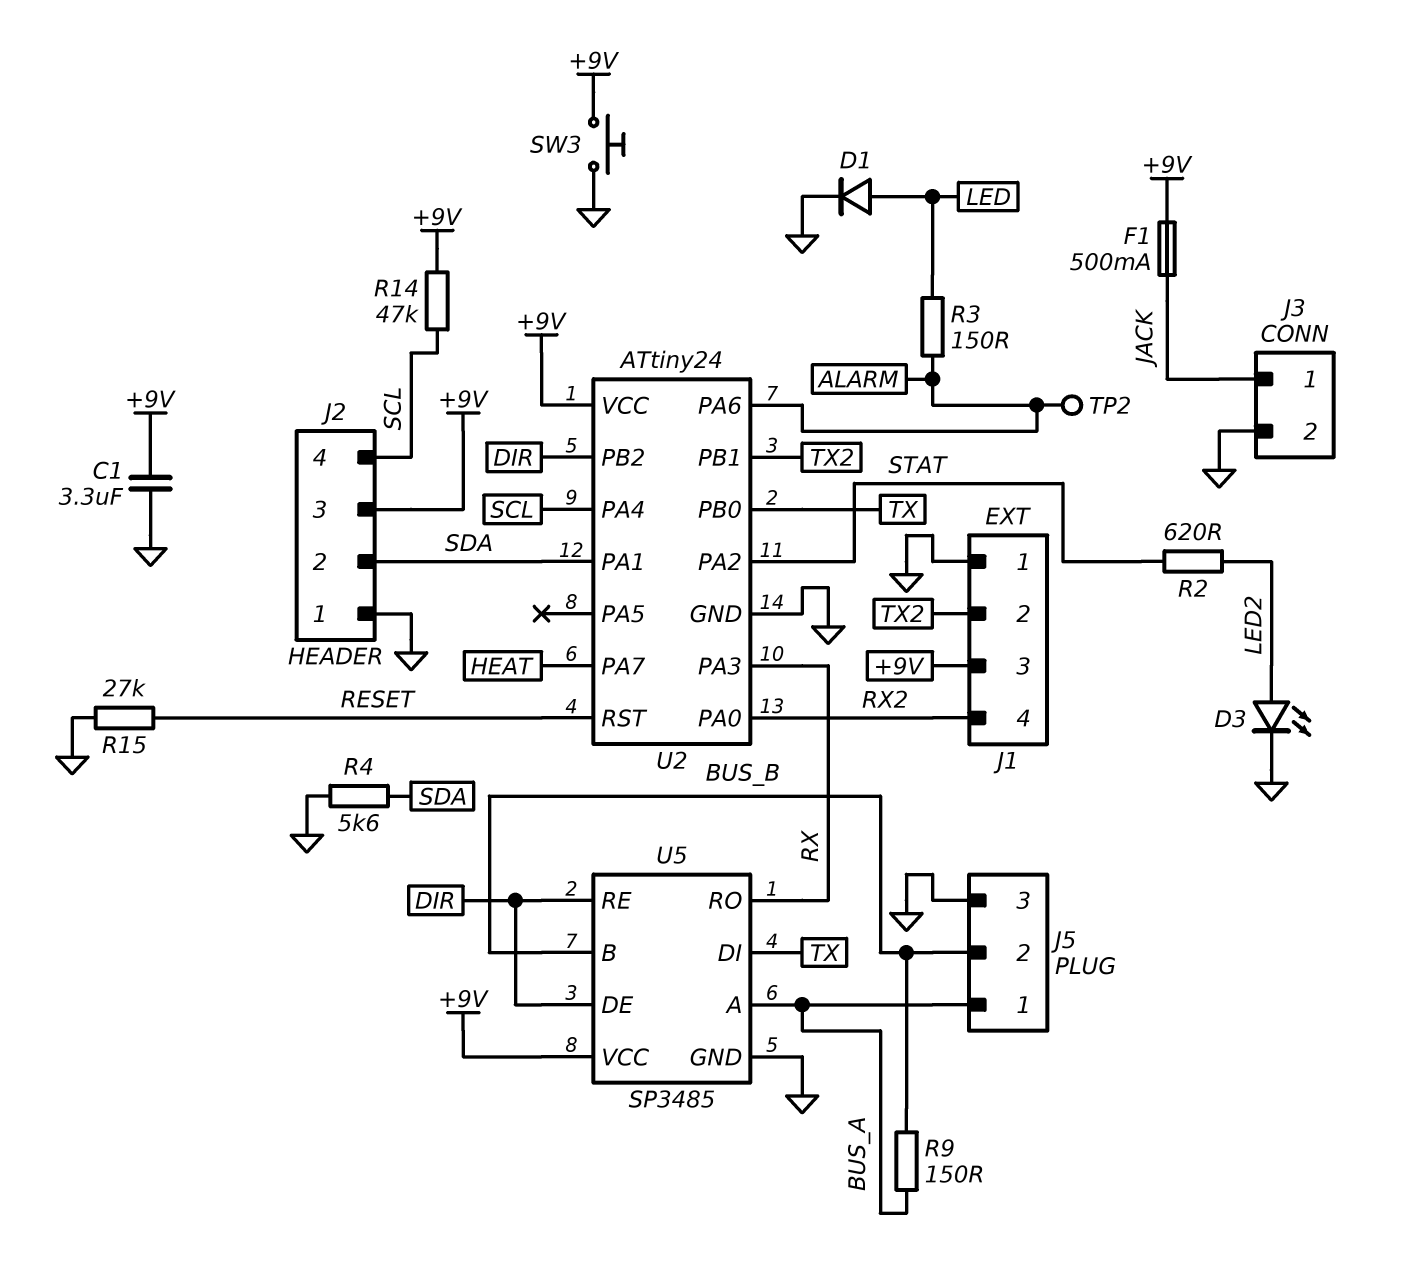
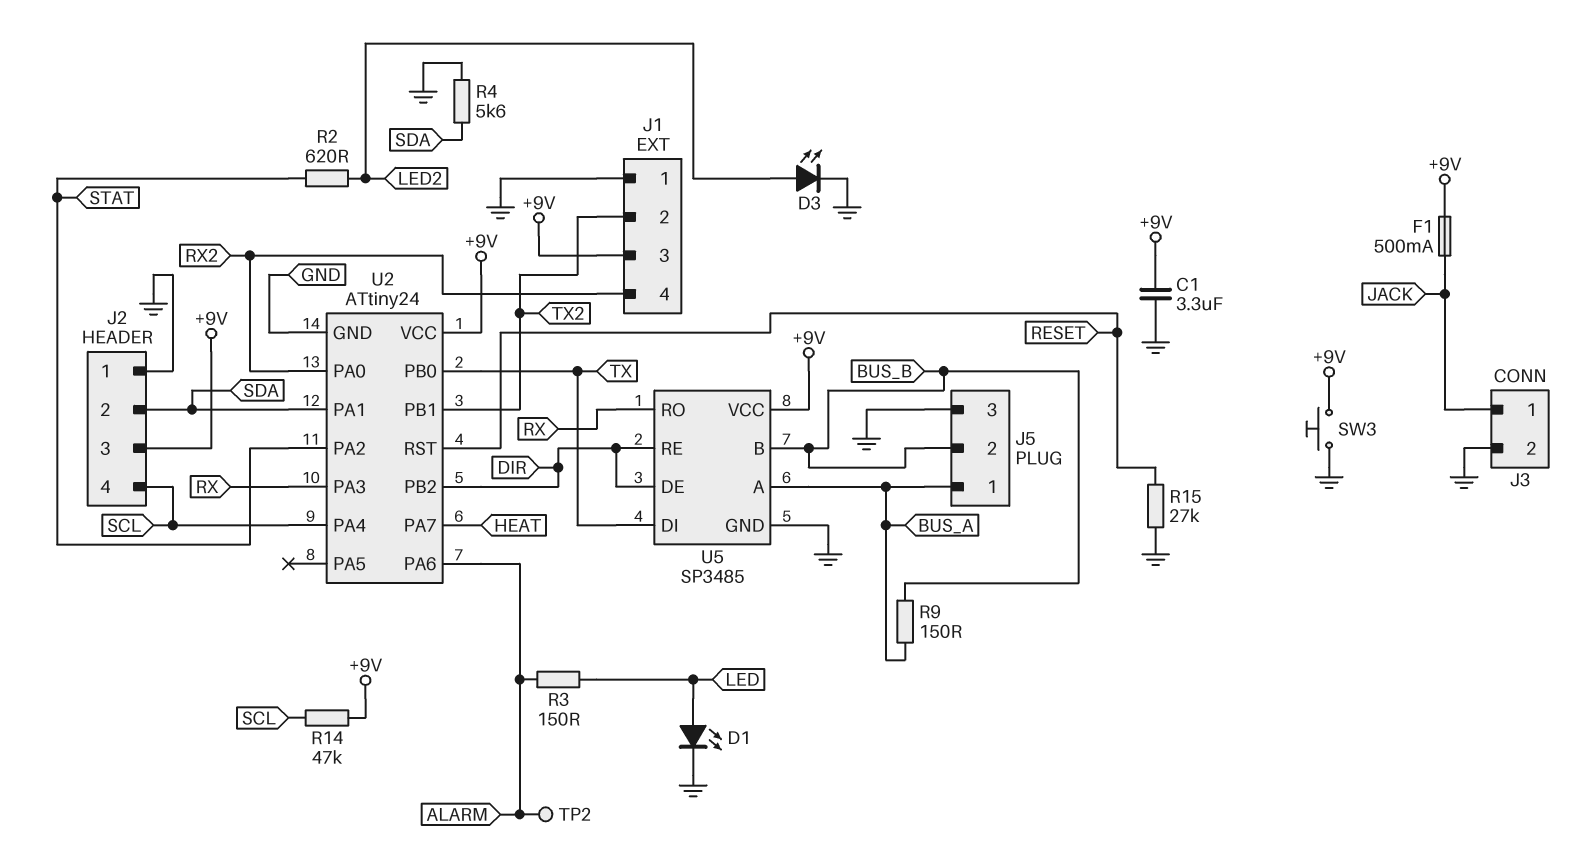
D1: diode (A LED, K GND) -> LED (A LED, K GND)

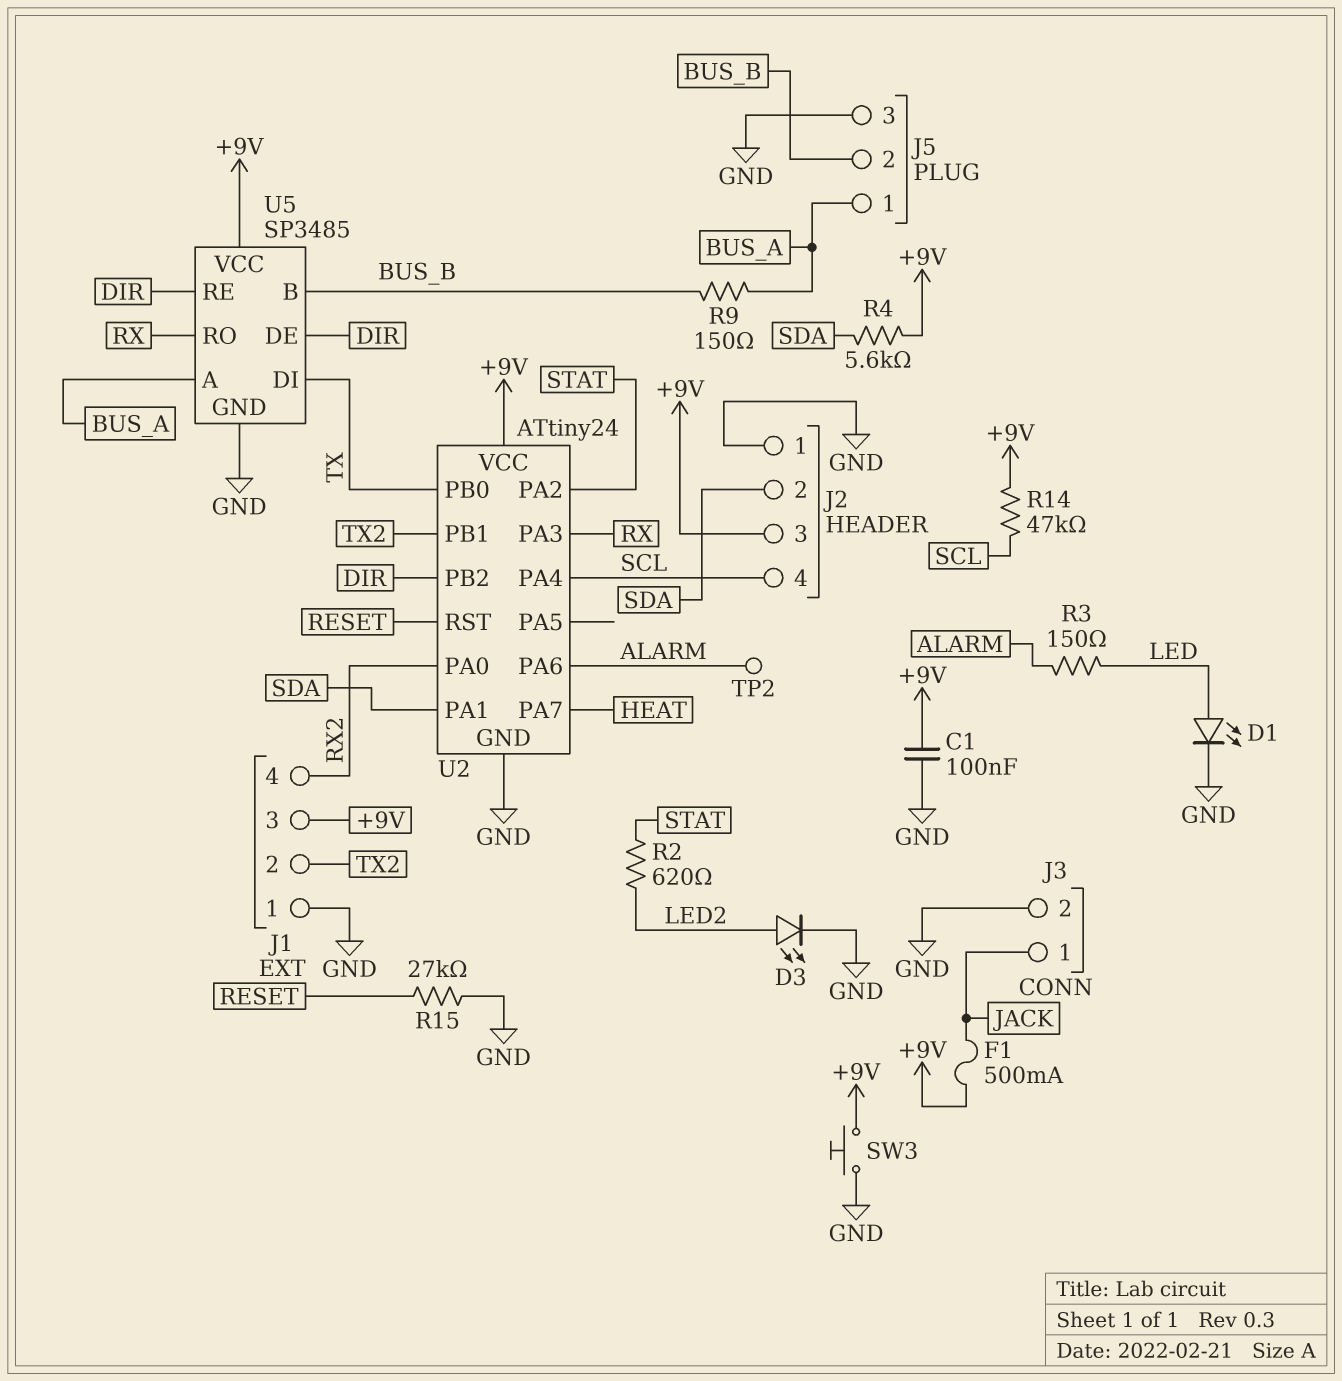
C1: 3.3uF (+9V, GND) -> 100nF (+9V, GND)
R4: 5.6k (GND, SDA) -> 5.6k (+9V, SDA)

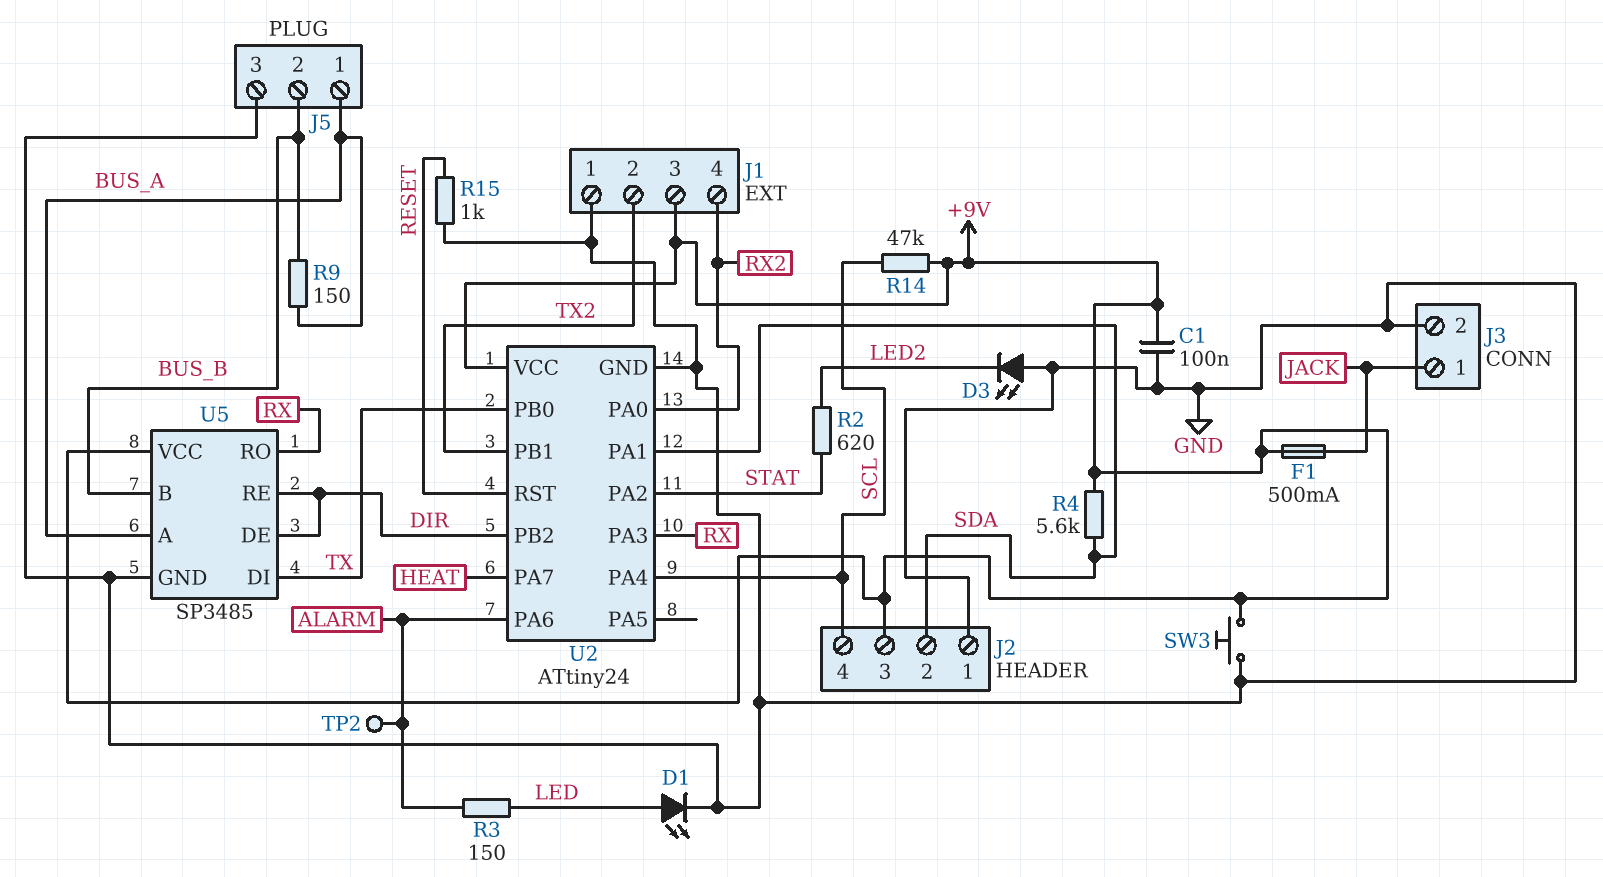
D3: LED (A LED2, K GND) -> LED (A GND, K LED2)
R15: 27k (GND, RESET) -> 1k (GND, RESET)

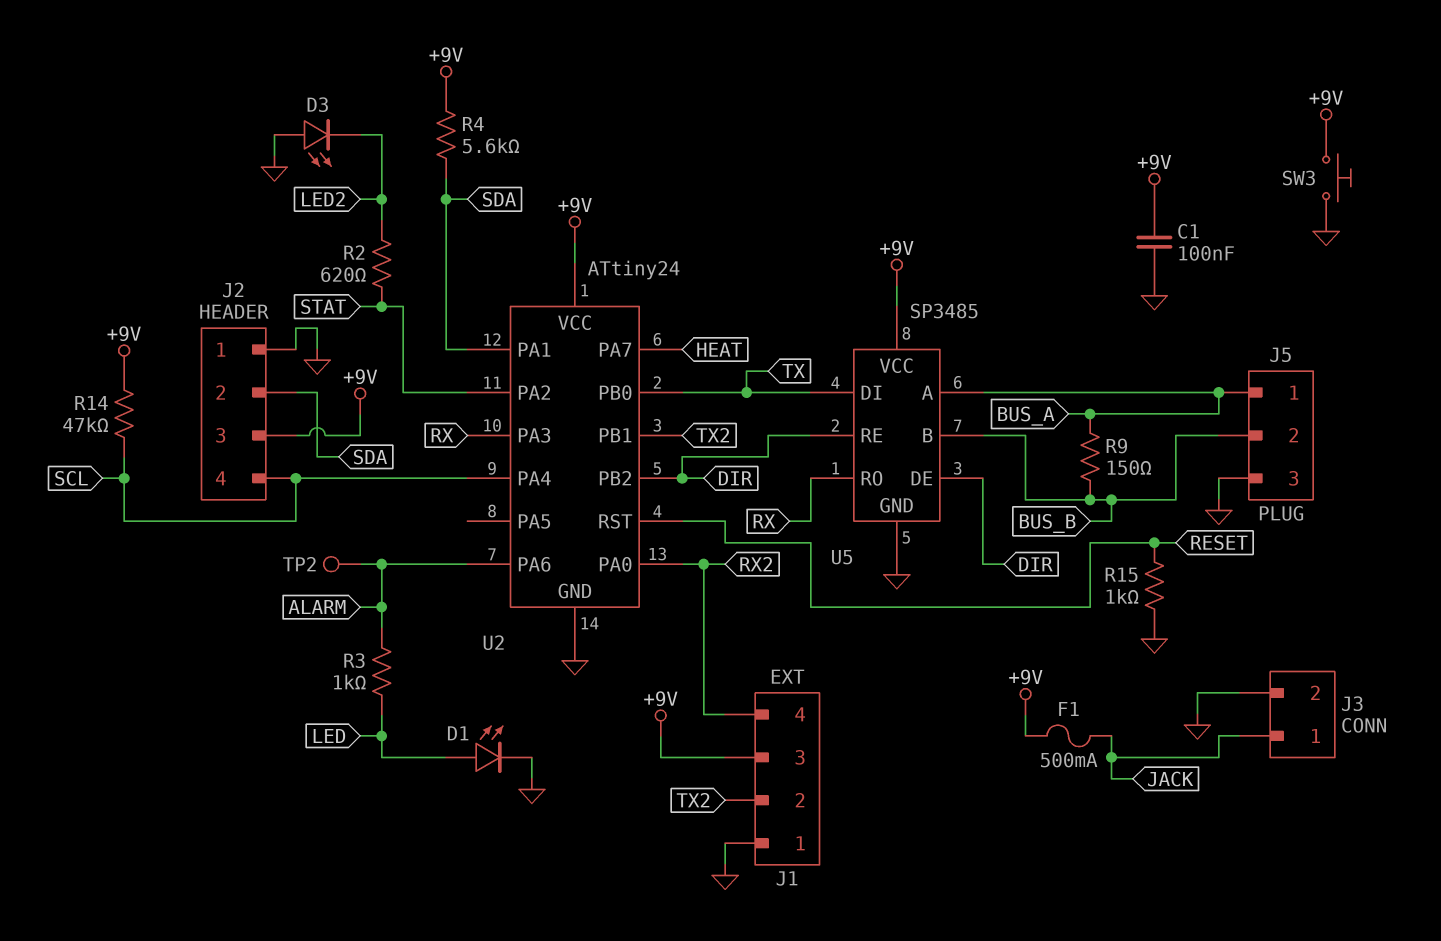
R3: 150 (ALARM, LED) -> 1k (ALARM, LED)

